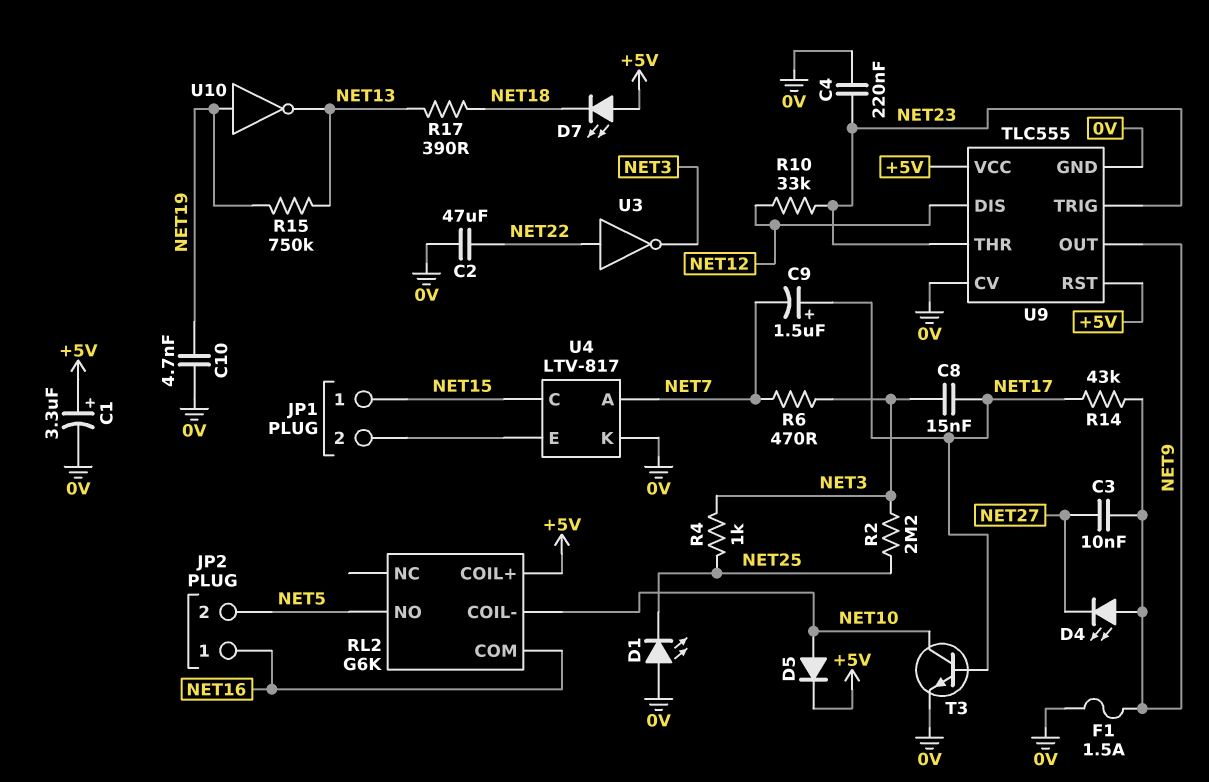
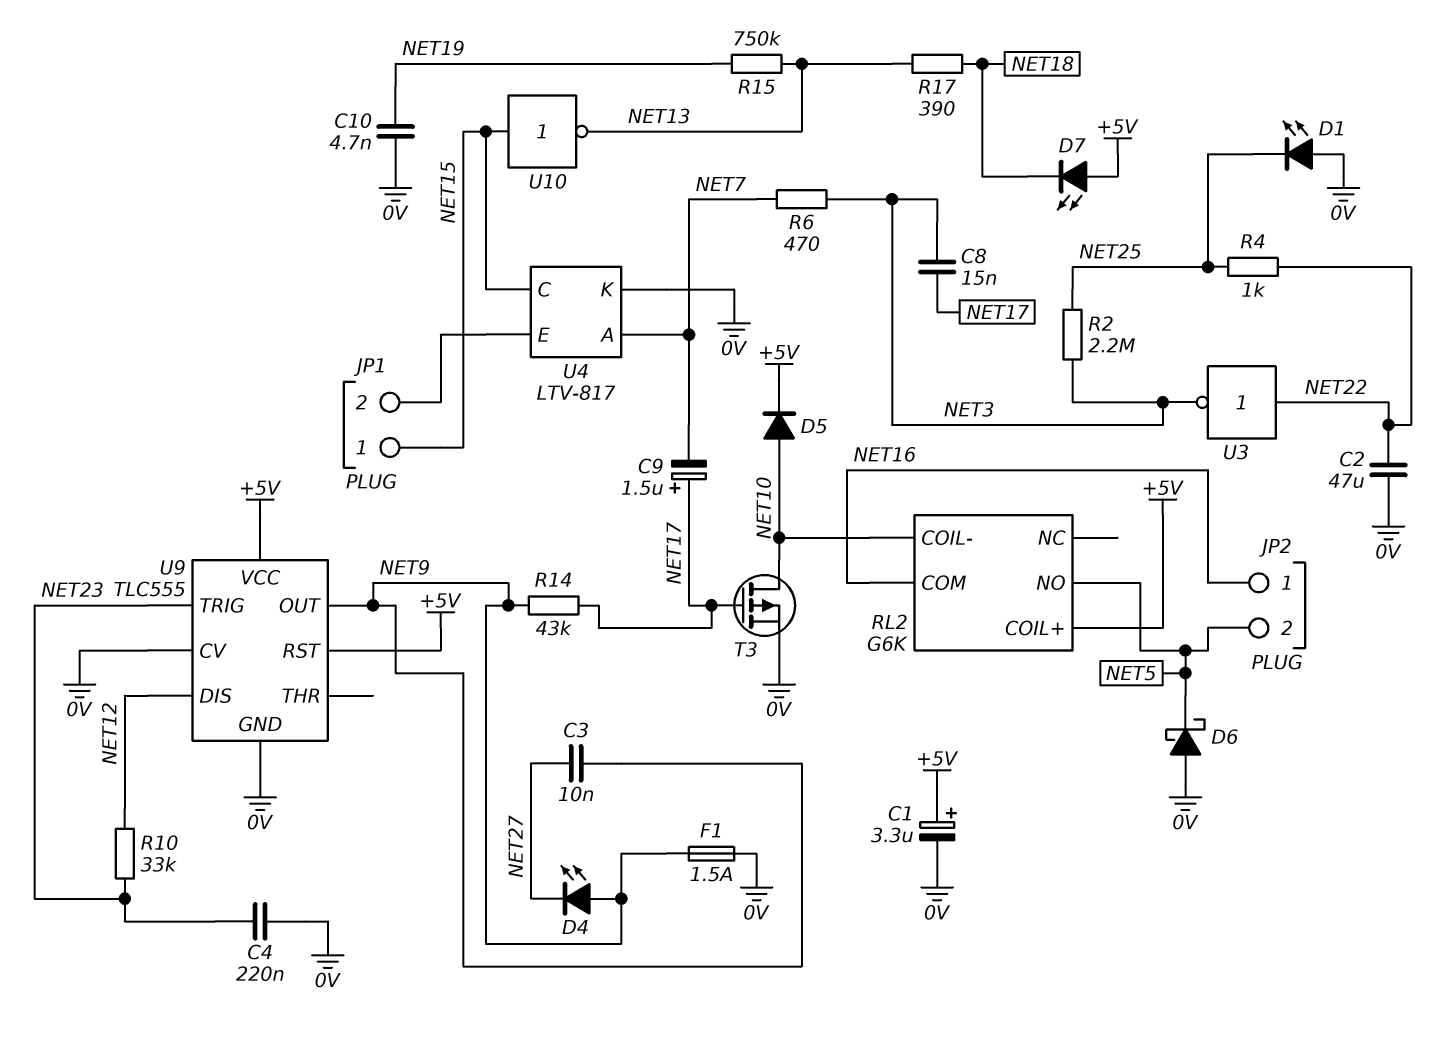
D6: none -> schottky (A 0V, K NET5)
R4: 1k (NET3, NET25) -> 1k (NET22, NET25)
T3: NPN (B NET17, C NET10, E 0V) -> PMOS (G NET17, D NET10, S 0V)
U9 pin THR: NET23 -> none
U10: NOT (in NET19, out NET13) -> NOT (in NET15, out NET13)

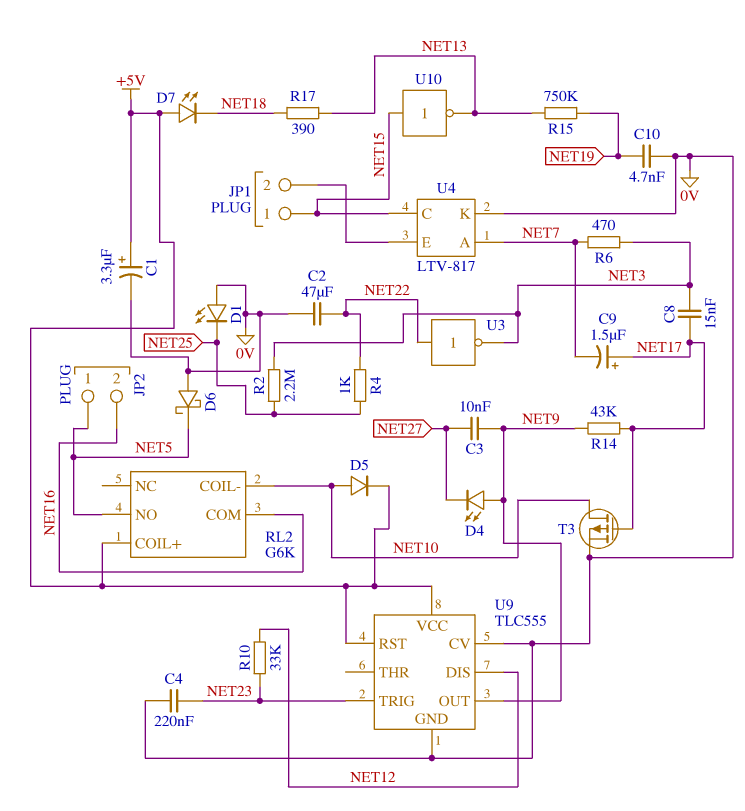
F1: 1.5A (0V, NET9) -> none
JP2 pin 1: NET16 -> NET5
JP2 pin 2: NET5 -> NET16

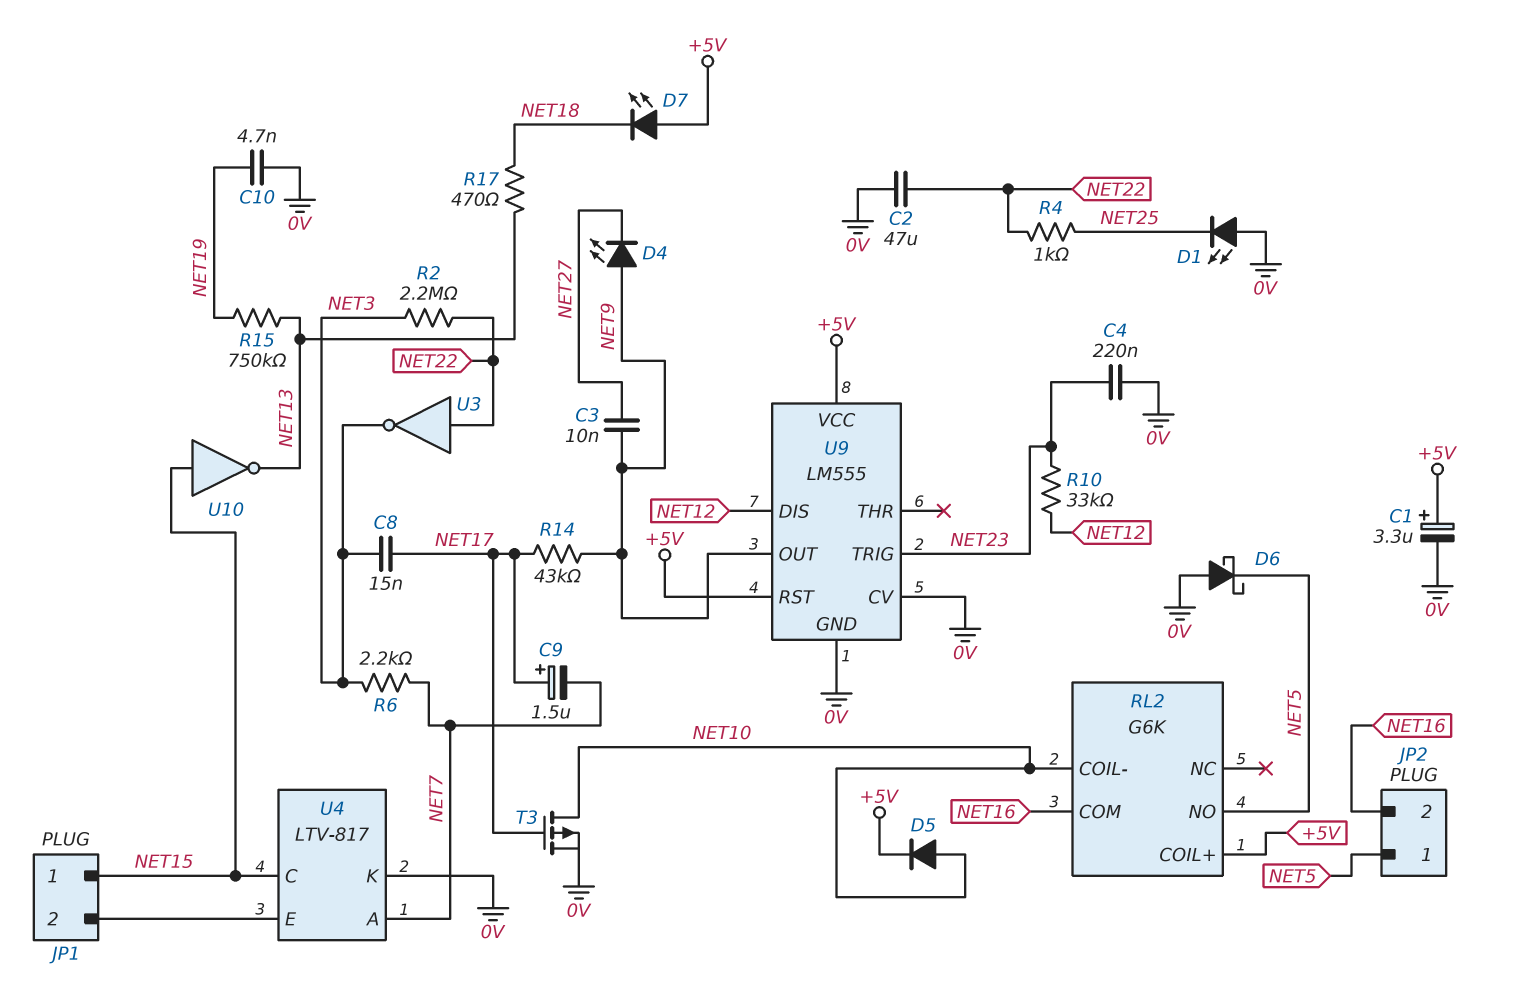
R2: 2.2M (NET3, NET25) -> 2.2M (NET3, NET22)
R6: 470 (NET3, NET7) -> 2.2k (NET3, NET7)
R17: 390 (NET13, NET18) -> 470 (NET13, NET18)
U9: TLC555 -> LM555

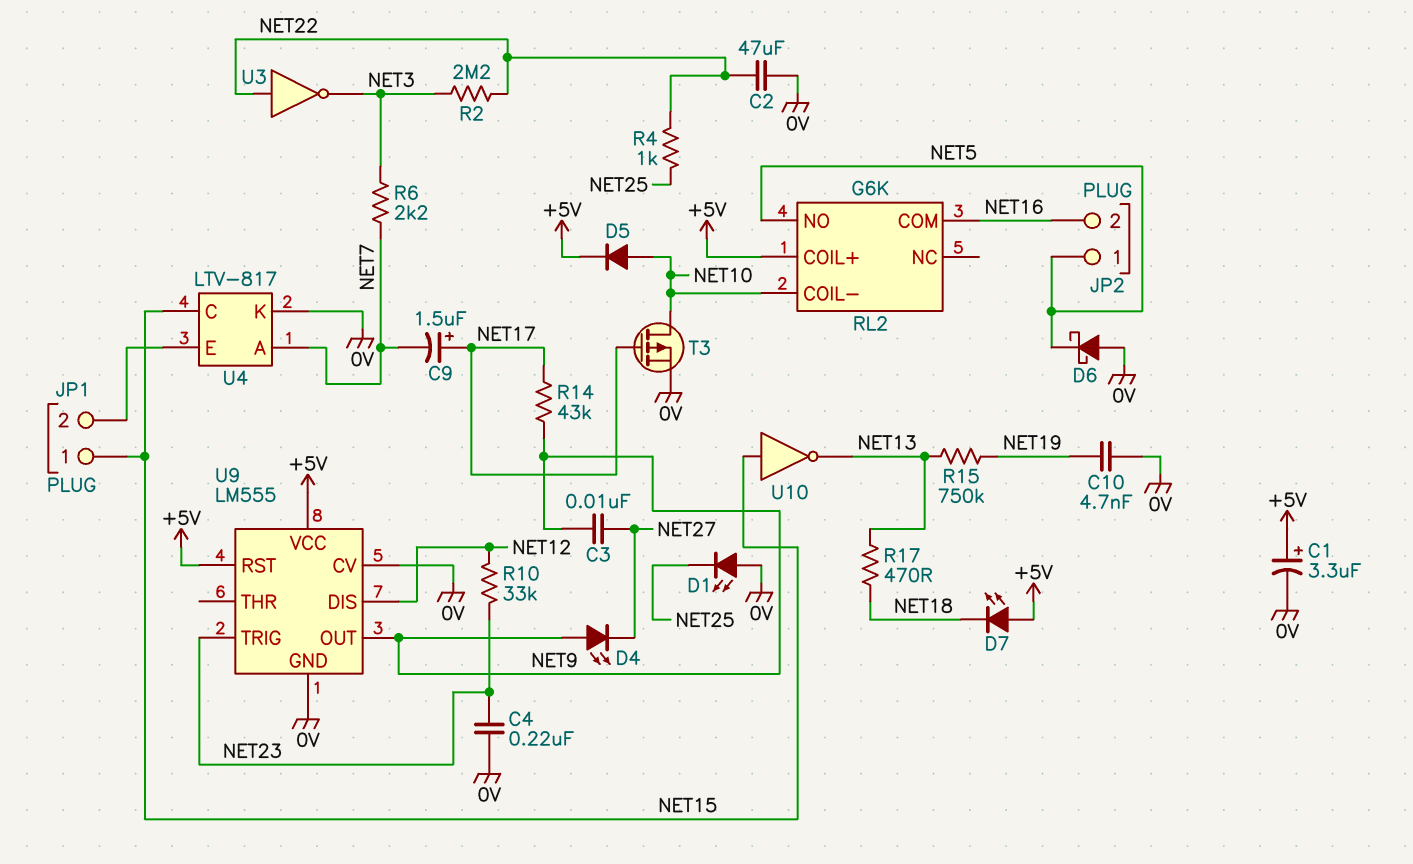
C8: 15nF (NET3, NET17) -> none

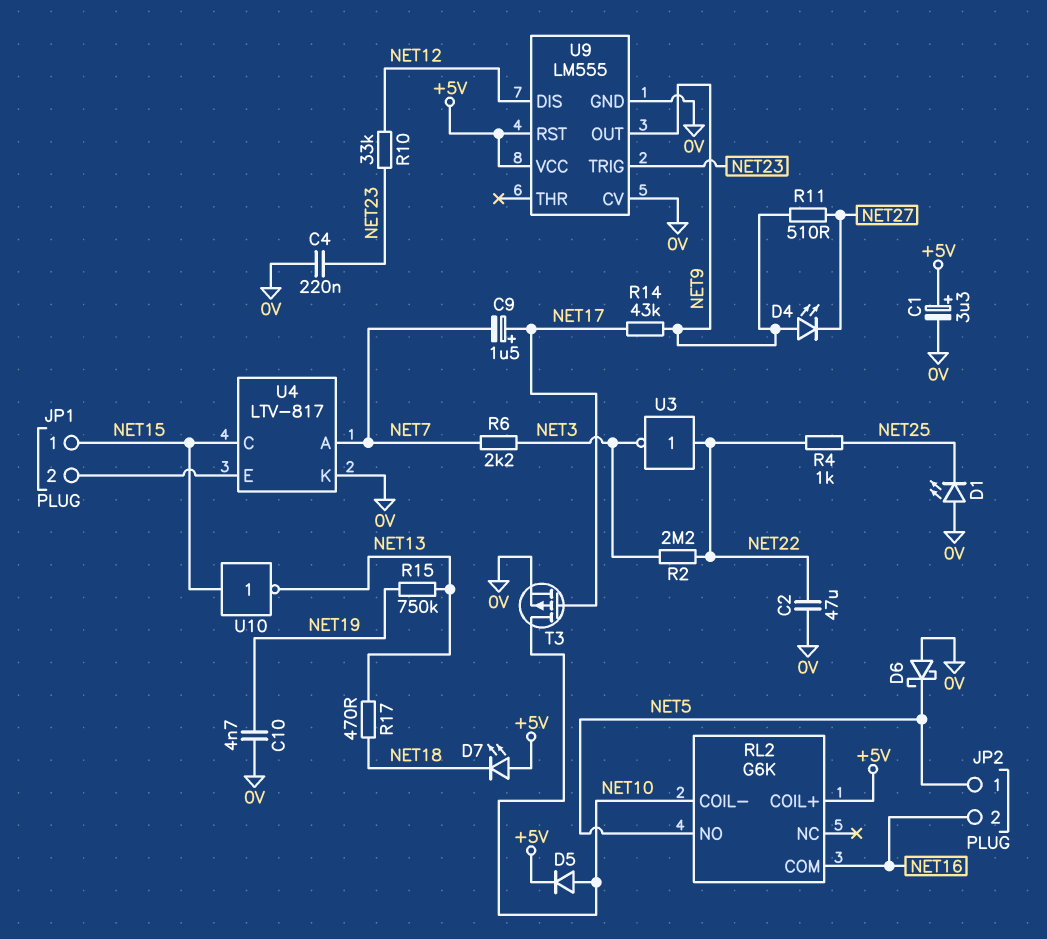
C3: 10nF (NET9, NET27) -> none
R11: none -> 510 (NET9, NET27)

